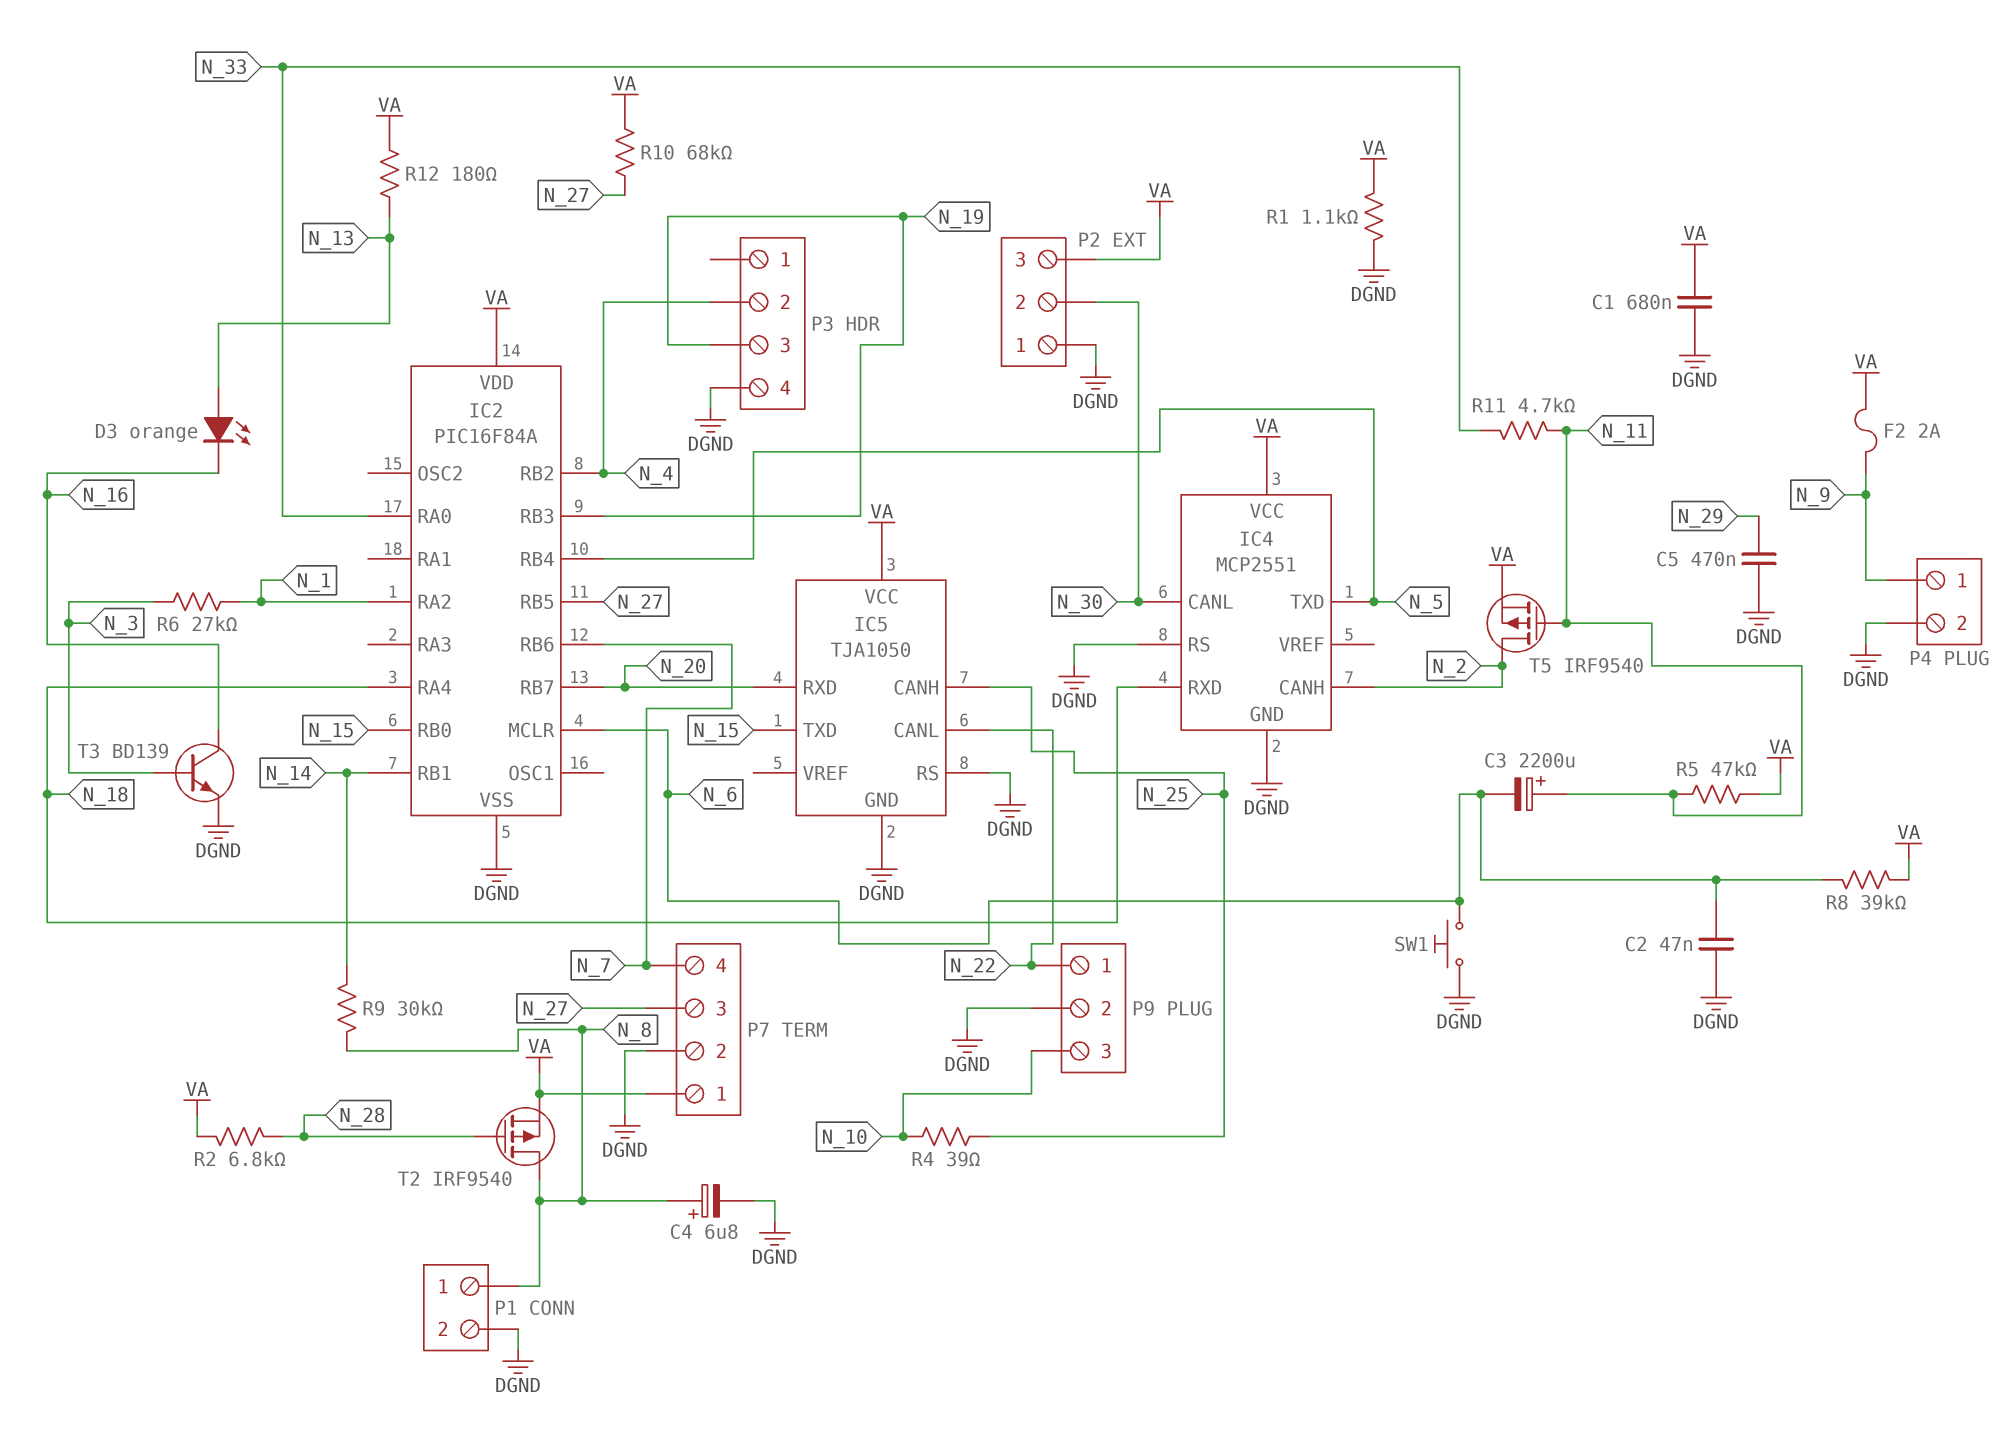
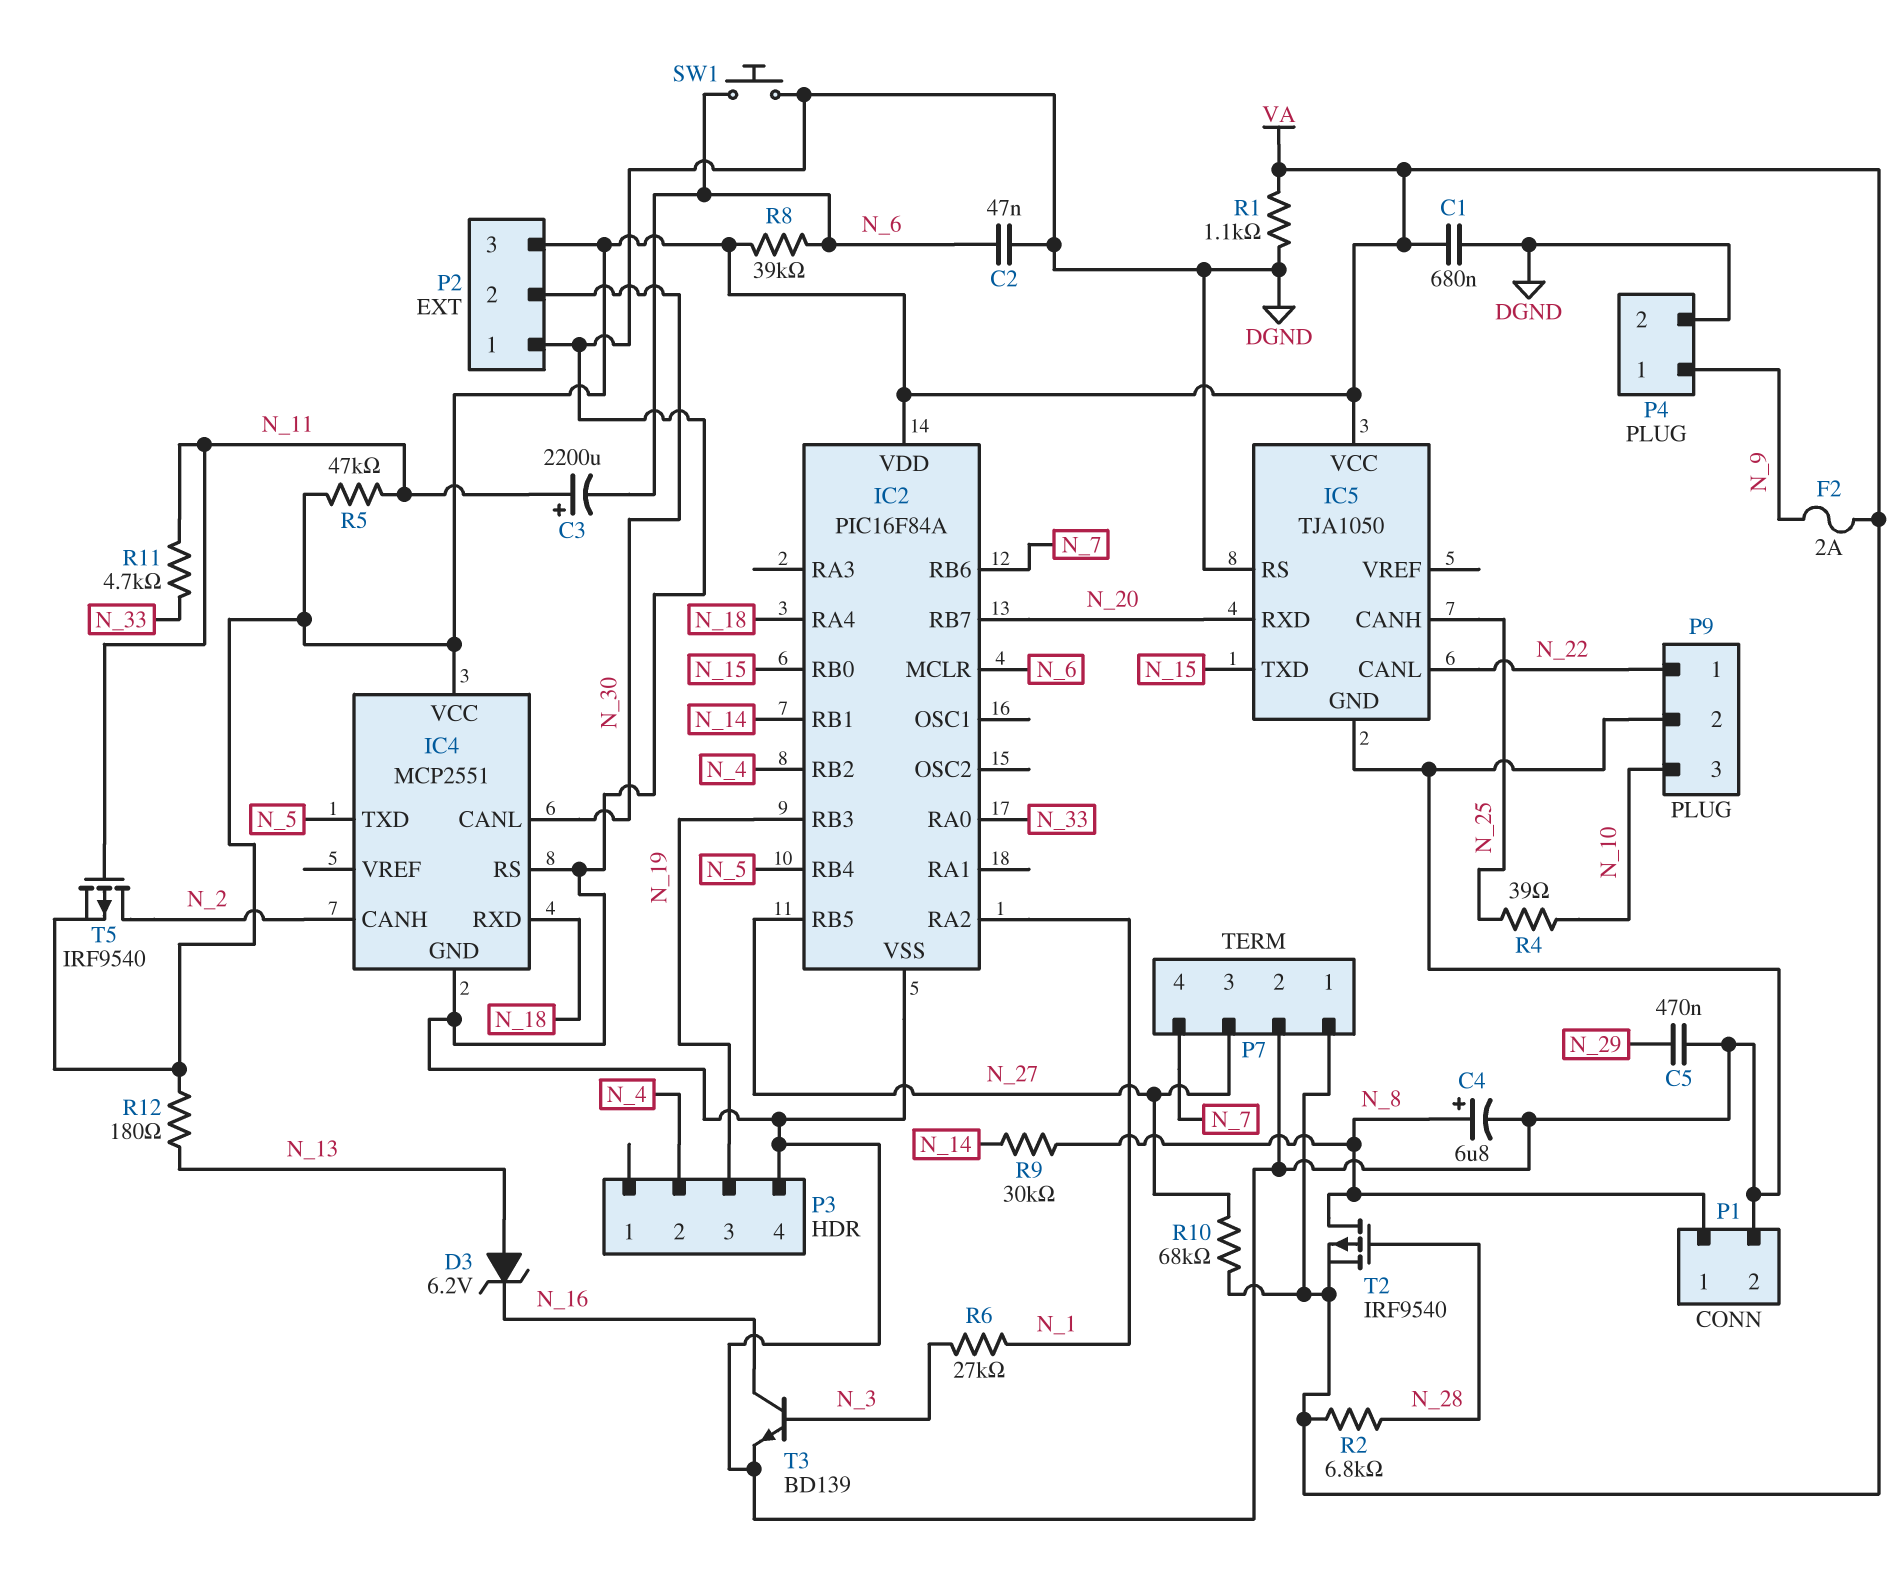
D3: LED orange (A N_13, K N_16) -> zener 6.2V (A N_13, K N_16)

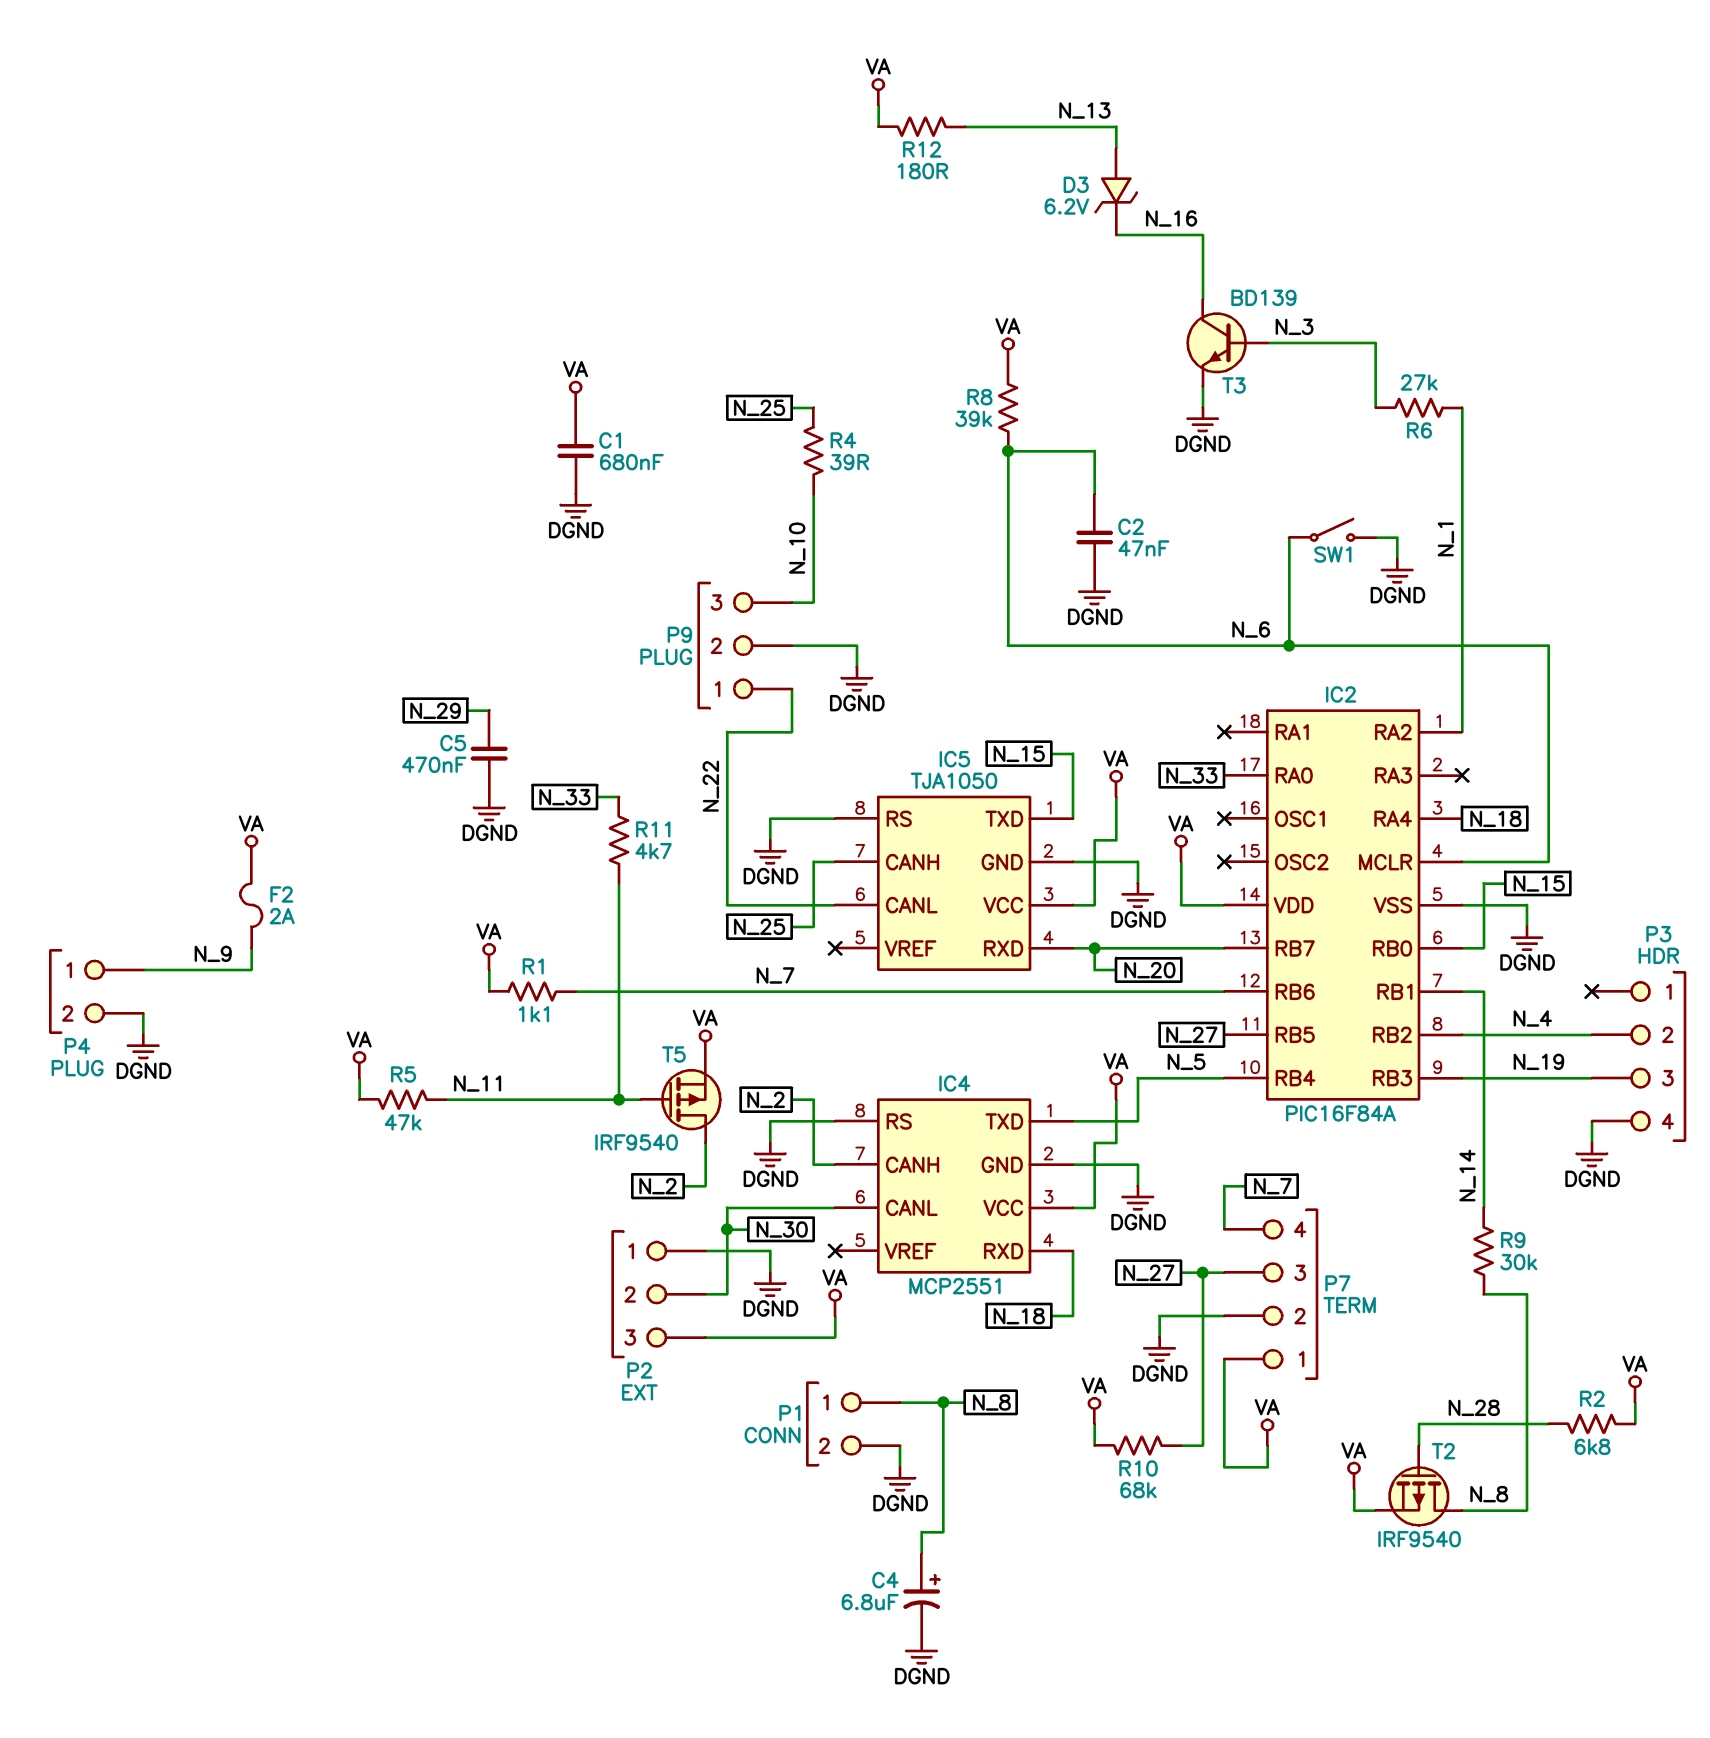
C3: 2200uF (plus N_11, minus N_6) -> none
R1: 1.1k (DGND, VA) -> 1.1k (N_7, VA)
SW1: button (DGND, N_6) -> switch (DGND, N_6)

